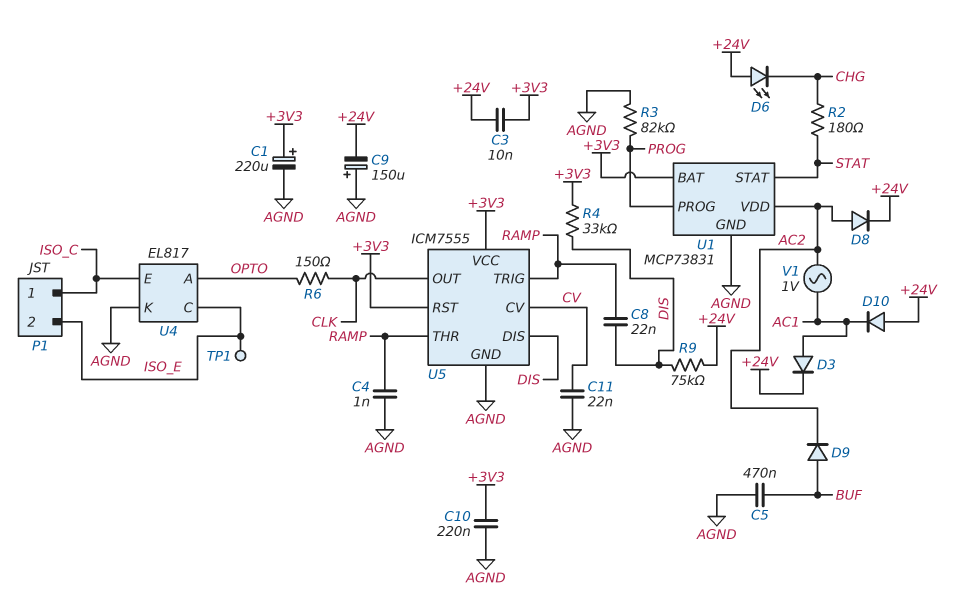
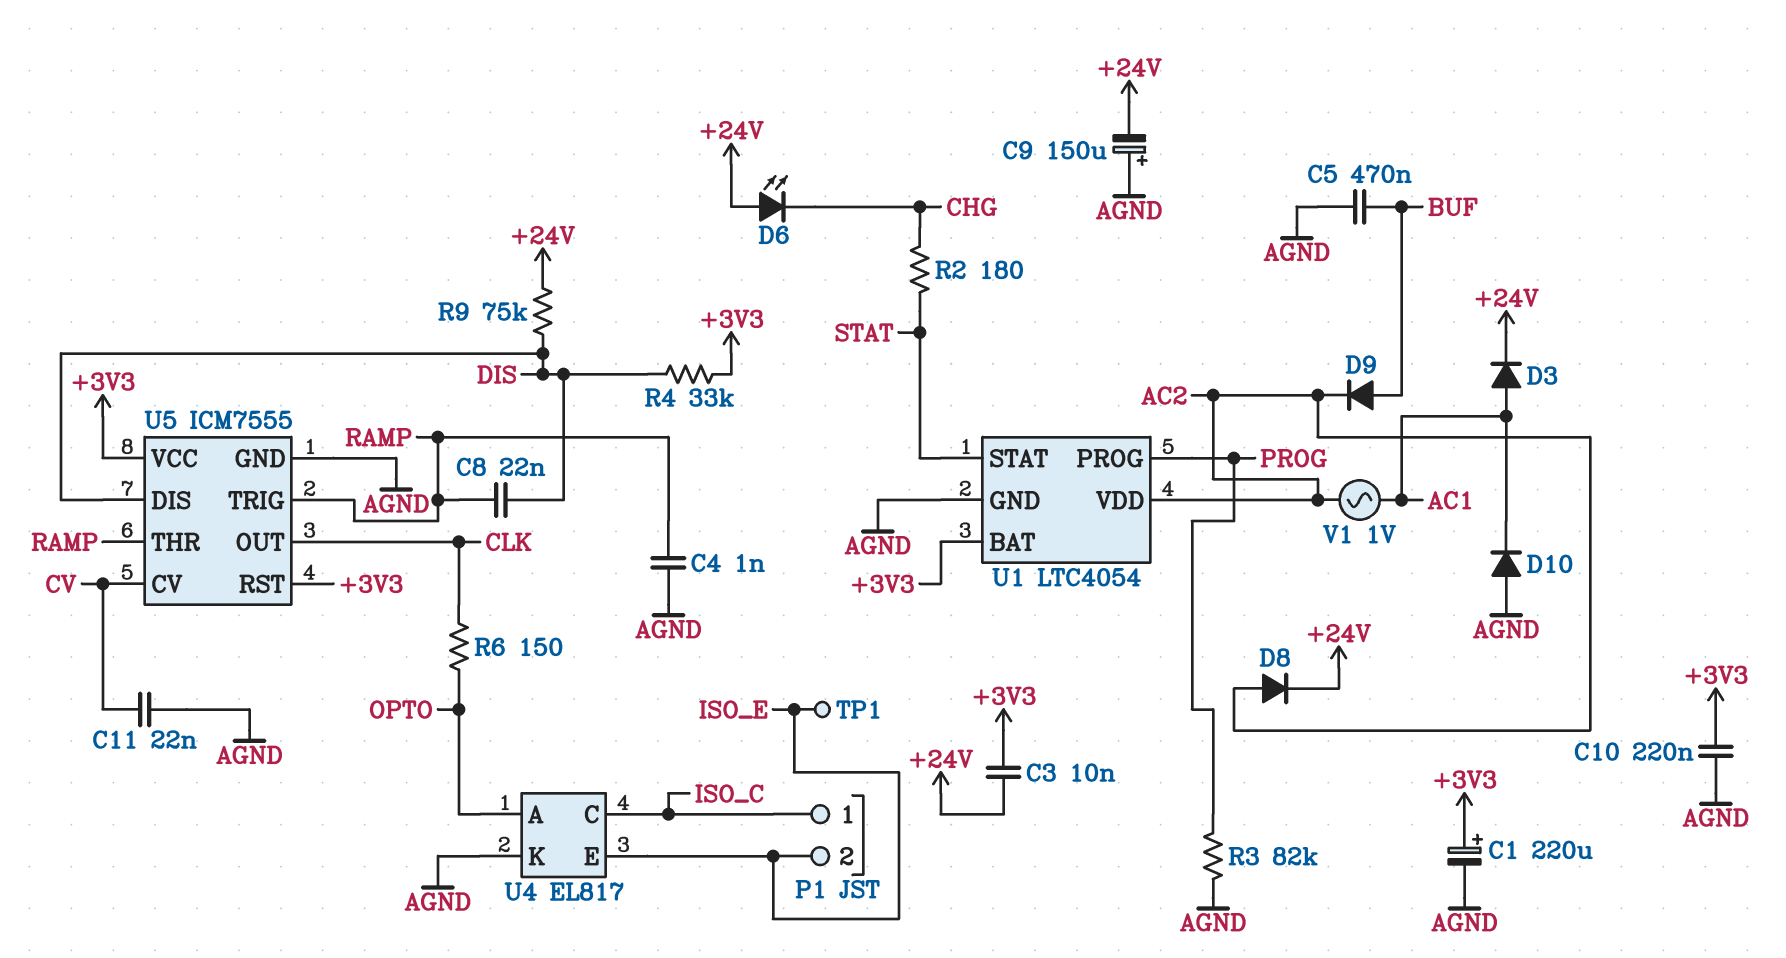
D10: diode (A +24V, K AC1) -> diode (A AGND, K AC1)
U1: MCP73831 -> LTC4054
U4 pin C: ISO_E -> ISO_C
U4 pin E: ISO_C -> ISO_E

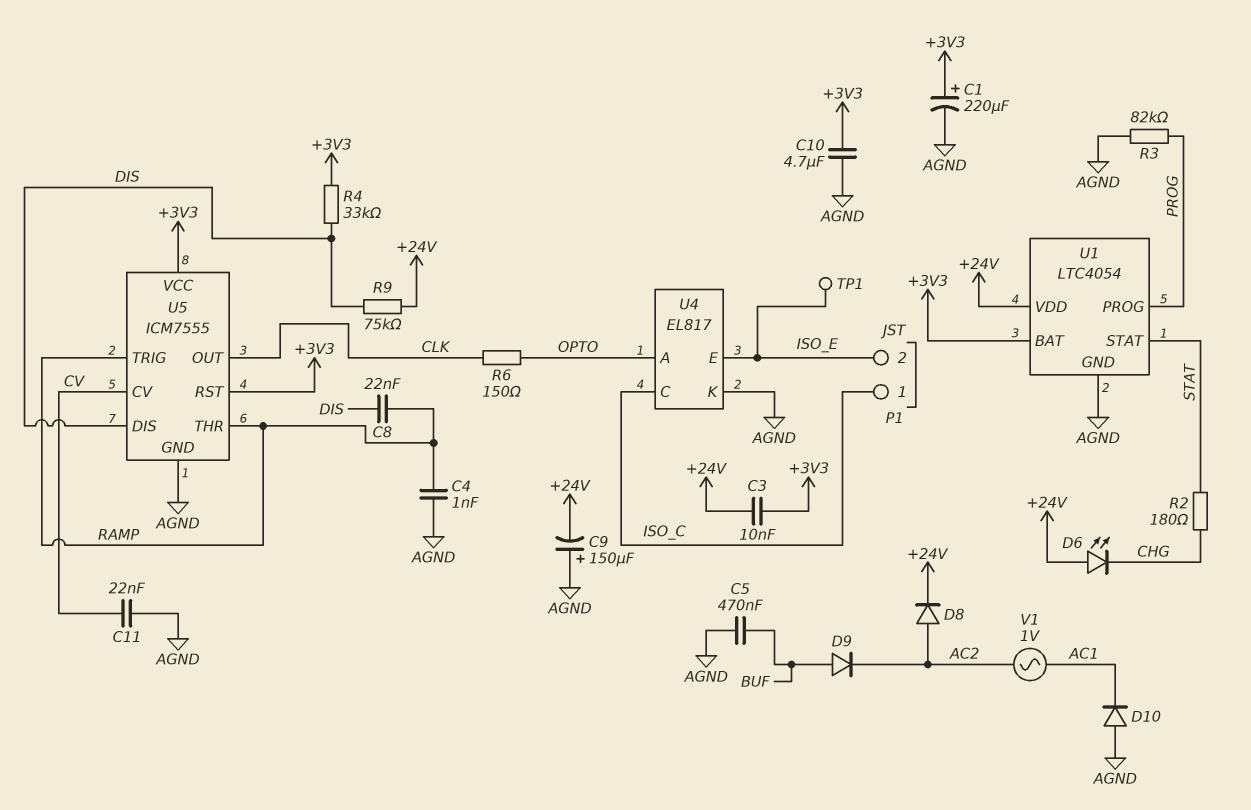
C10: 220nF (+3V3, AGND) -> 4.7uF (+3V3, AGND)
D3: diode (A AC1, K +24V) -> none
U1 pin VDD: AC2 -> +24V

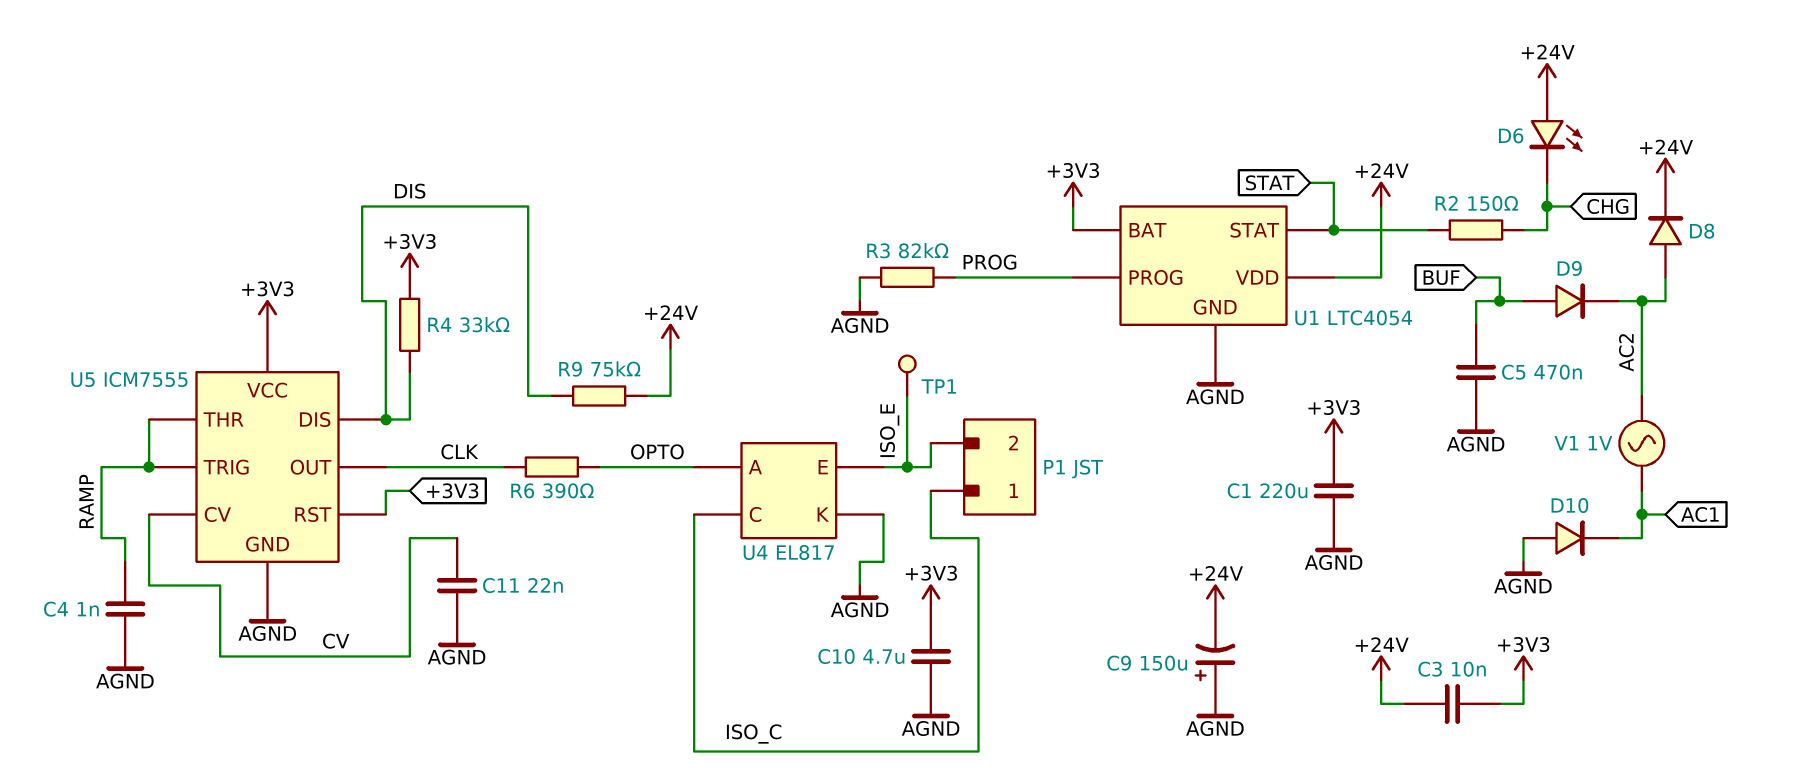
C1: 220uF (plus +3V3, minus AGND) -> 220uF (+3V3, AGND)
C8: 22nF (DIS, RAMP) -> none
R2: 180 (CHG, STAT) -> 150 (CHG, STAT)
R6: 150 (CLK, OPTO) -> 390 (CLK, OPTO)

